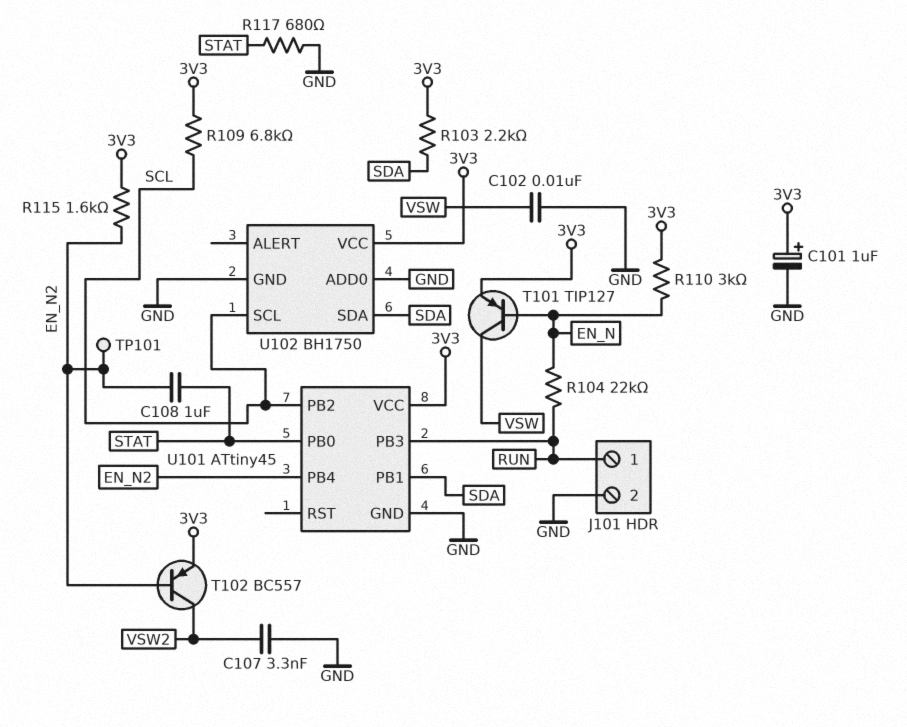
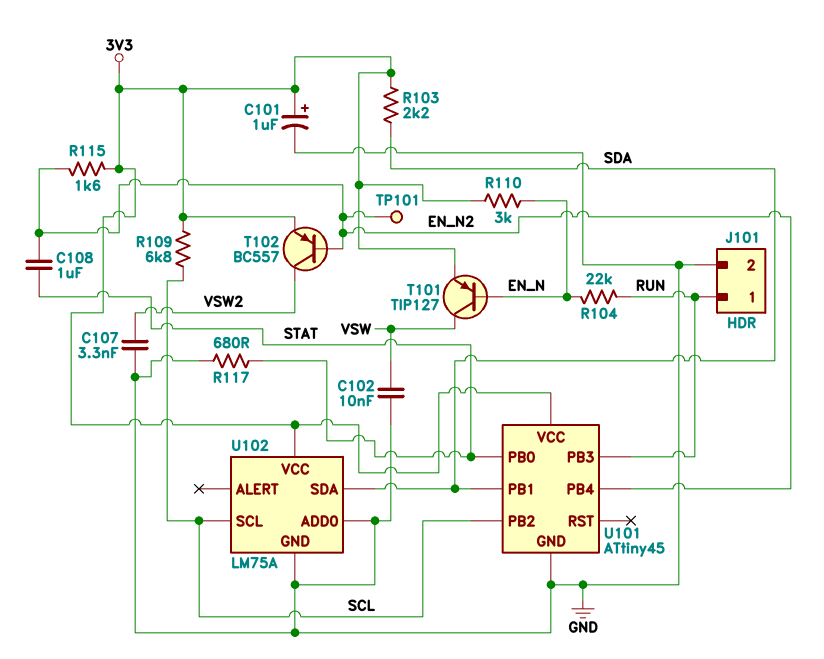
U102: BH1750 -> LM75A

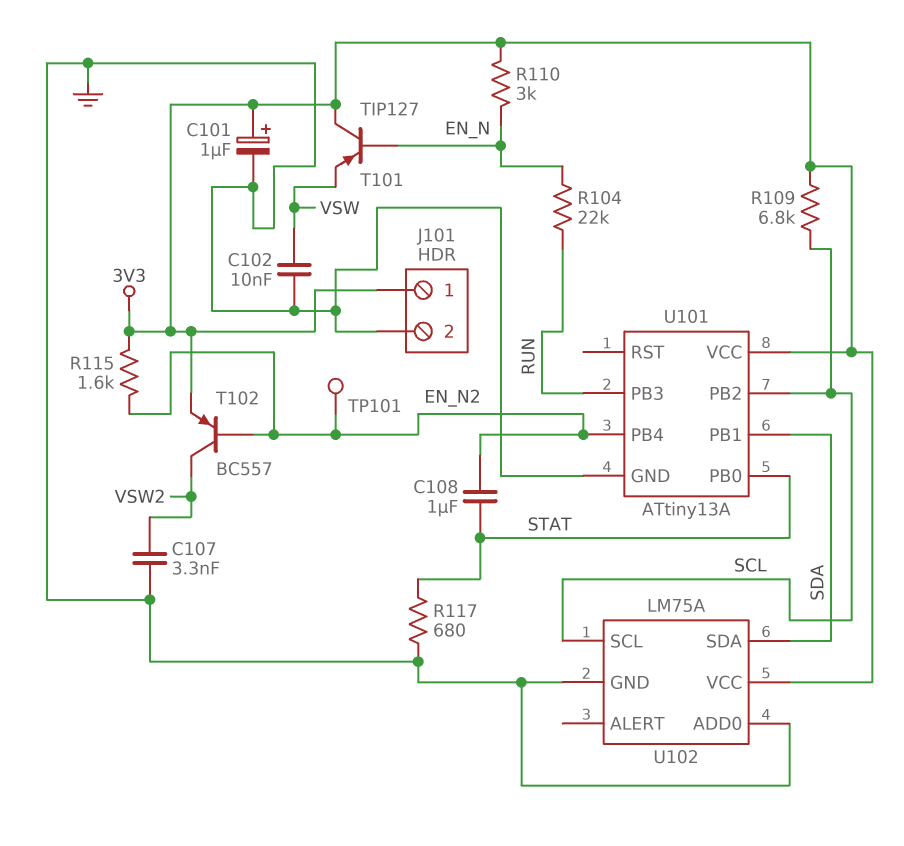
J101 pin 1: RUN -> 3V3
R103: 2.2k (3V3, SDA) -> none
T101: PNP TIP127 (B EN_N, C VSW, E 3V3) -> PNP TIP127 (B EN_N, C 3V3, E VSW)
U101: ATtiny45 -> ATtiny13A

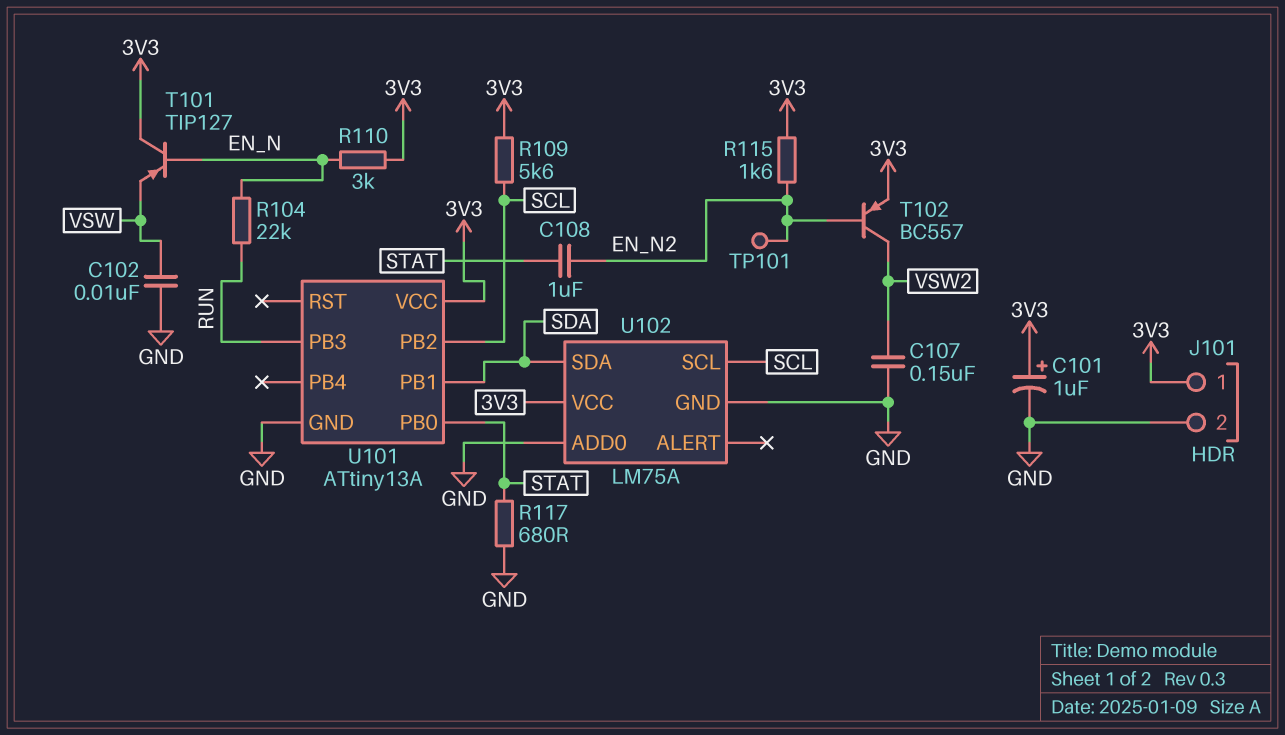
C107: 3.3nF (GND, VSW2) -> 150nF (GND, VSW2)
R109: 6.8k (3V3, SCL) -> 5.6k (3V3, SCL)
U101 pin PB4: EN_N2 -> none

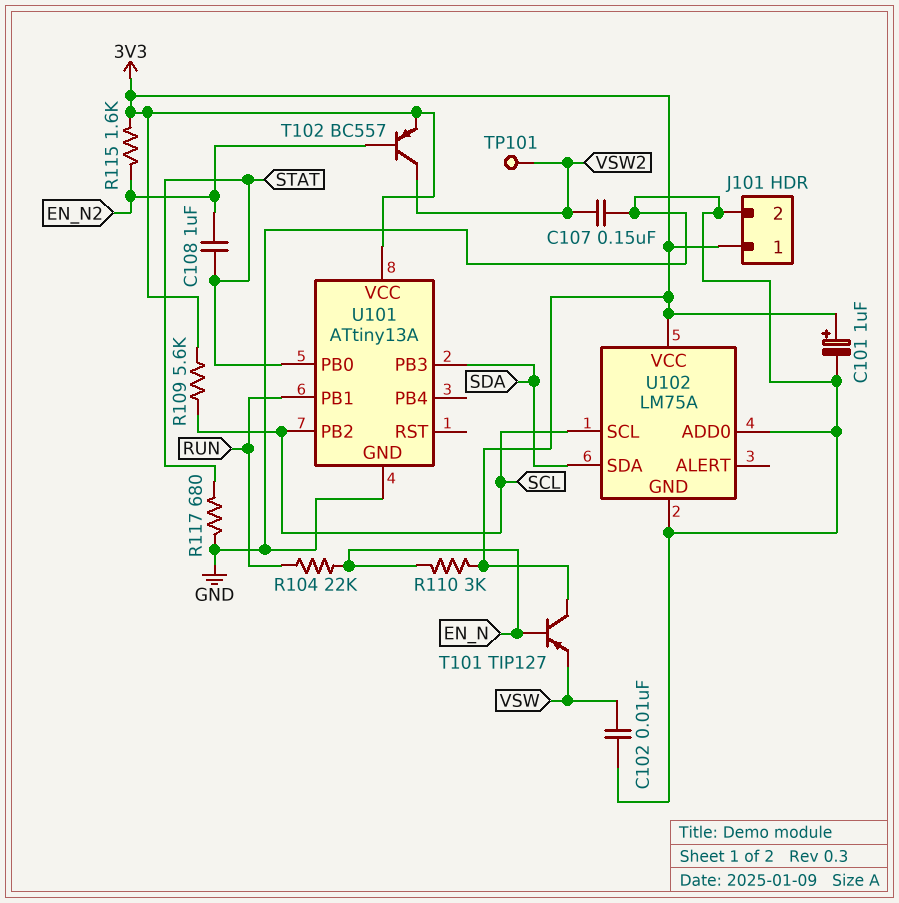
TP101: test point (EN_N2) -> test point (VSW2)
U101 pin PB1: SDA -> RUN
U101 pin PB3: RUN -> SDA

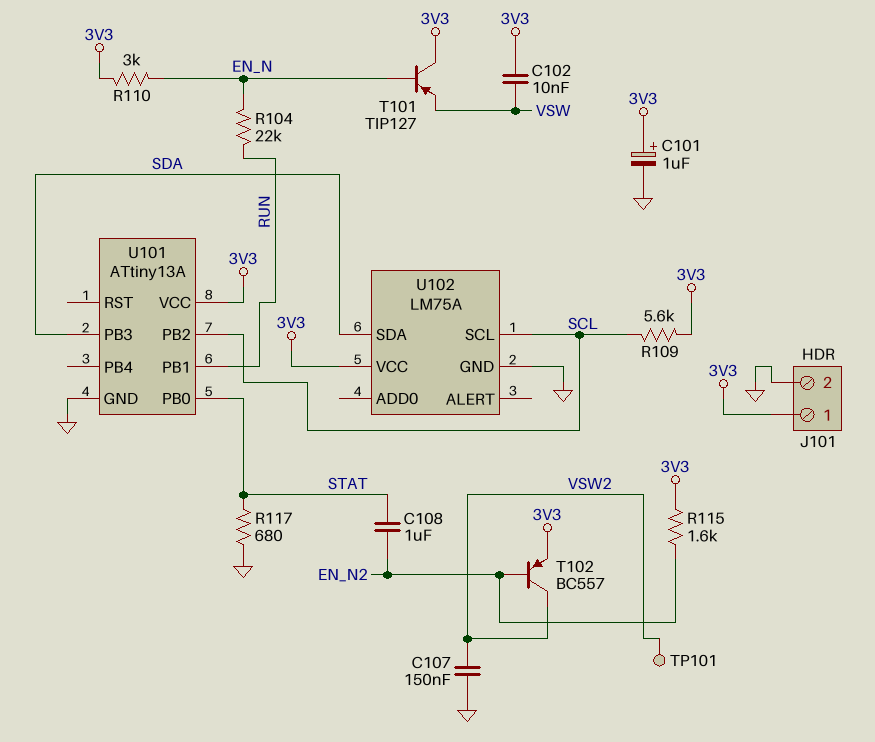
C102: 10nF (GND, VSW) -> 10nF (3V3, VSW)
U102 pin ADD0: GND -> none

